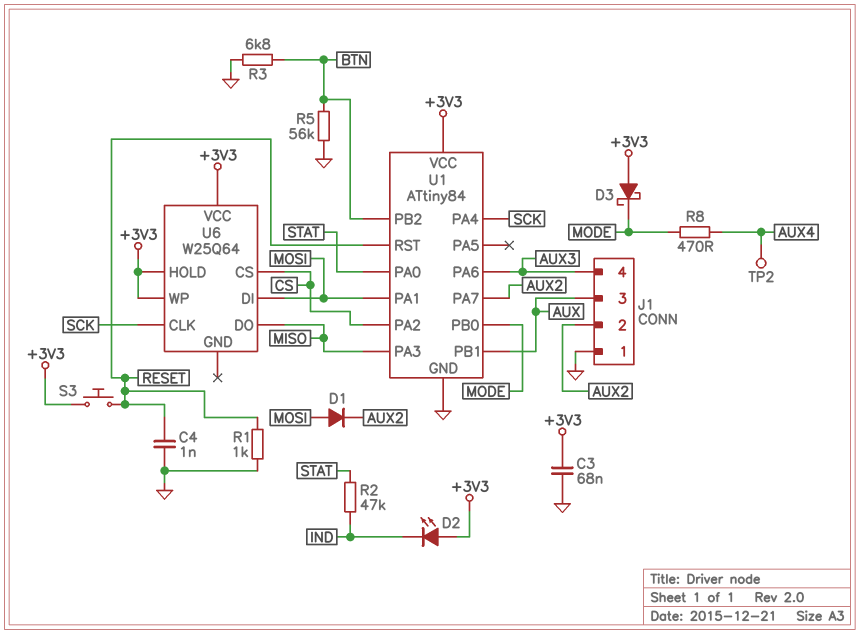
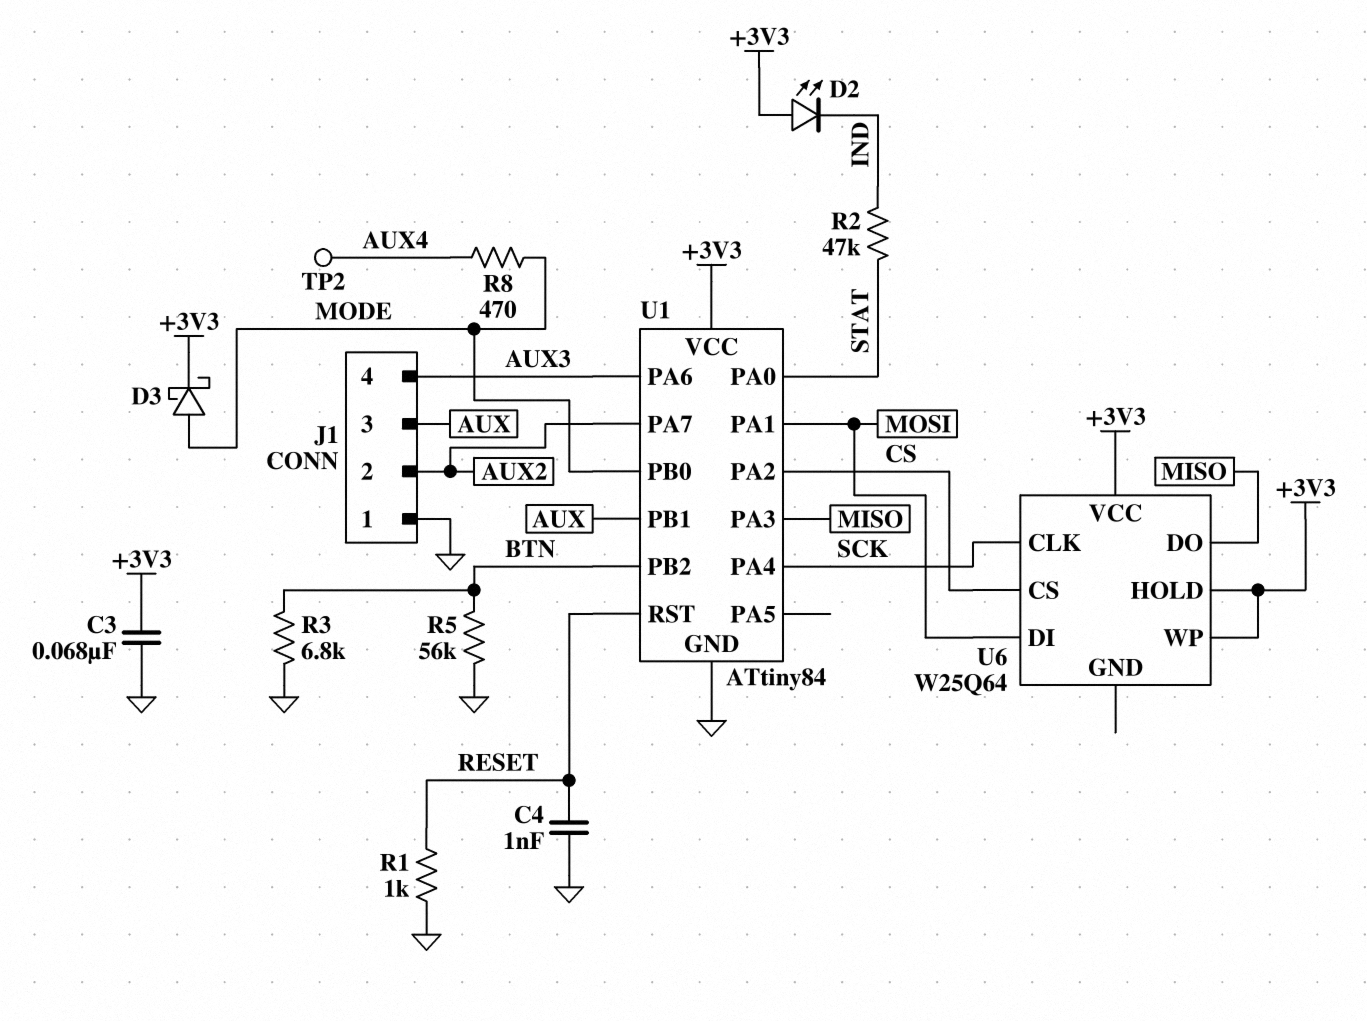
D1: diode (A MOSI, K AUX2) -> none
D3: schottky (A +3V3, K MODE) -> schottky (A MODE, K +3V3)
S3: button (+3V3, RESET) -> none

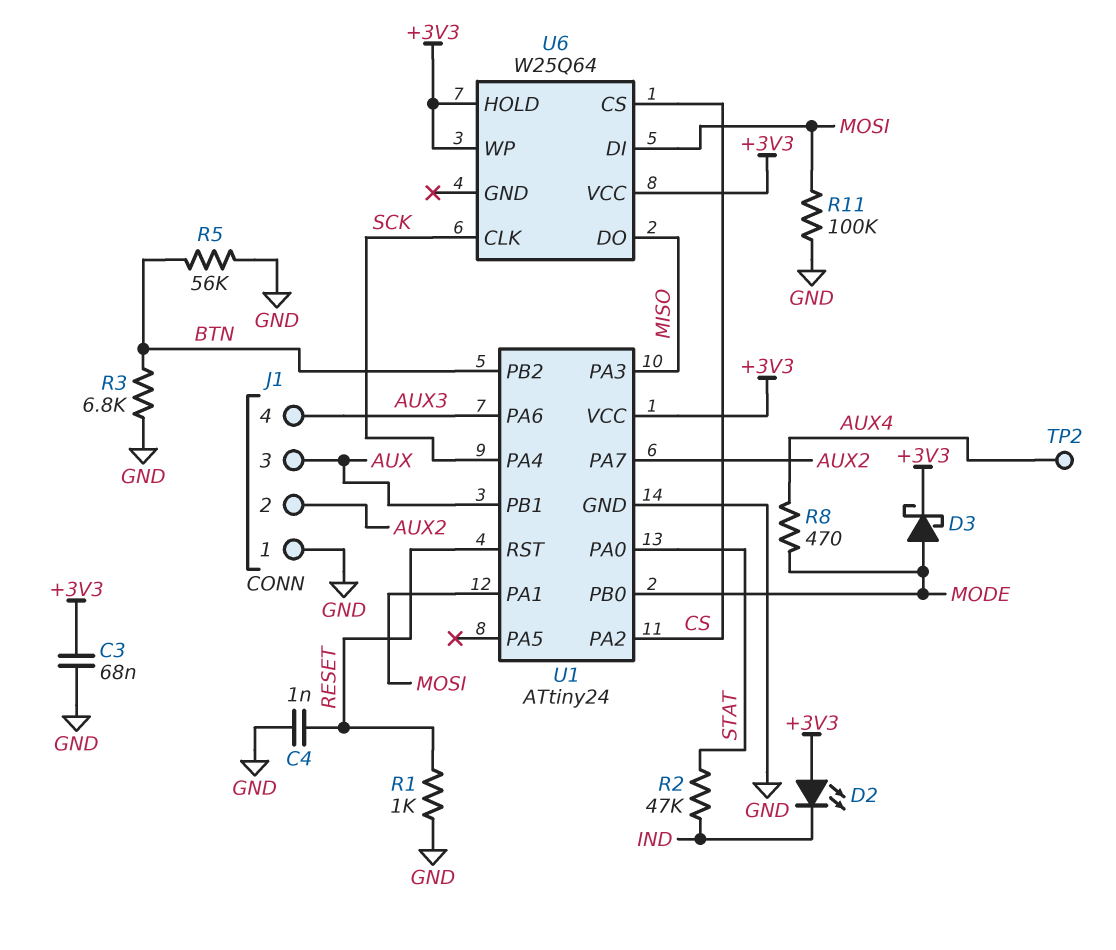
R11: none -> 100k (GND, MOSI)
U1: ATtiny84 -> ATtiny24

